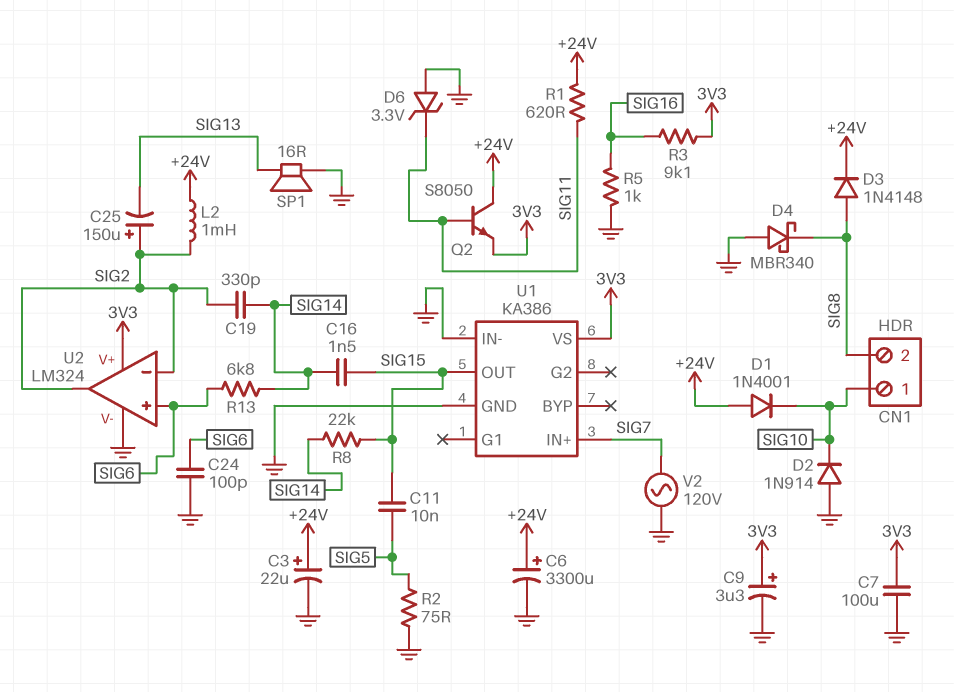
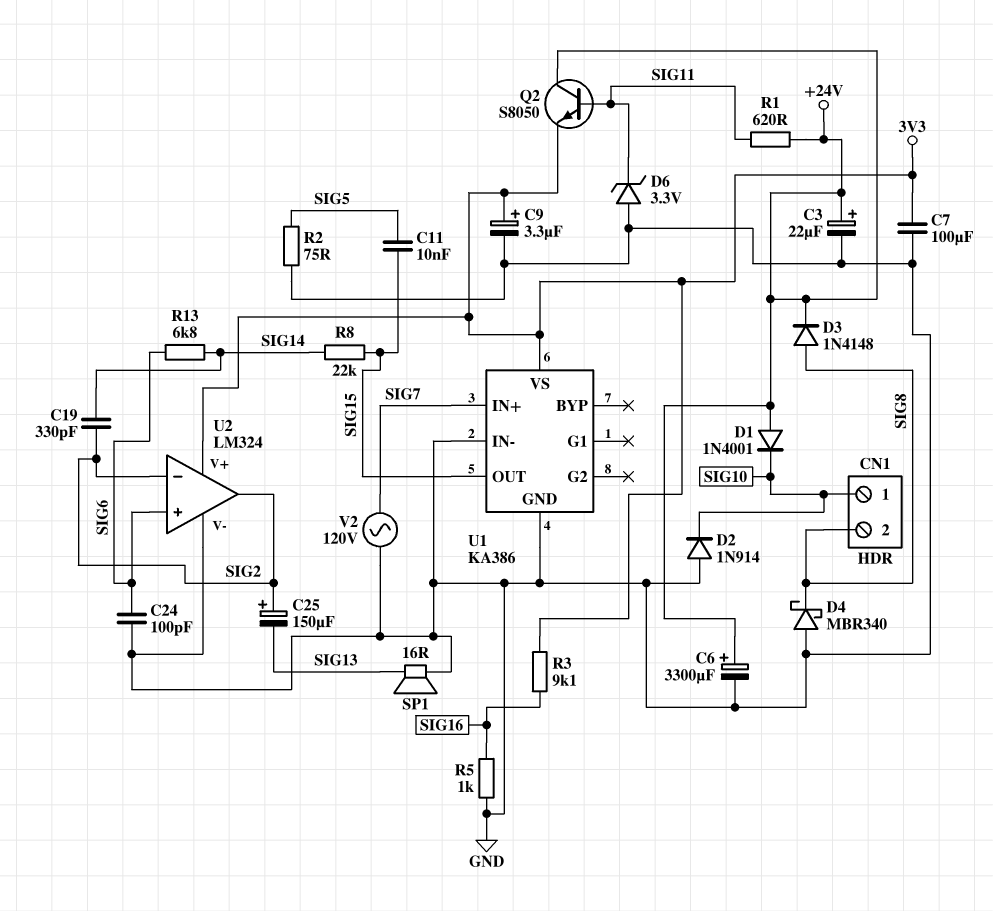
C16: 1.5nF (SIG14, SIG15) -> none
L2: 1mH (+24V, SIG2) -> none

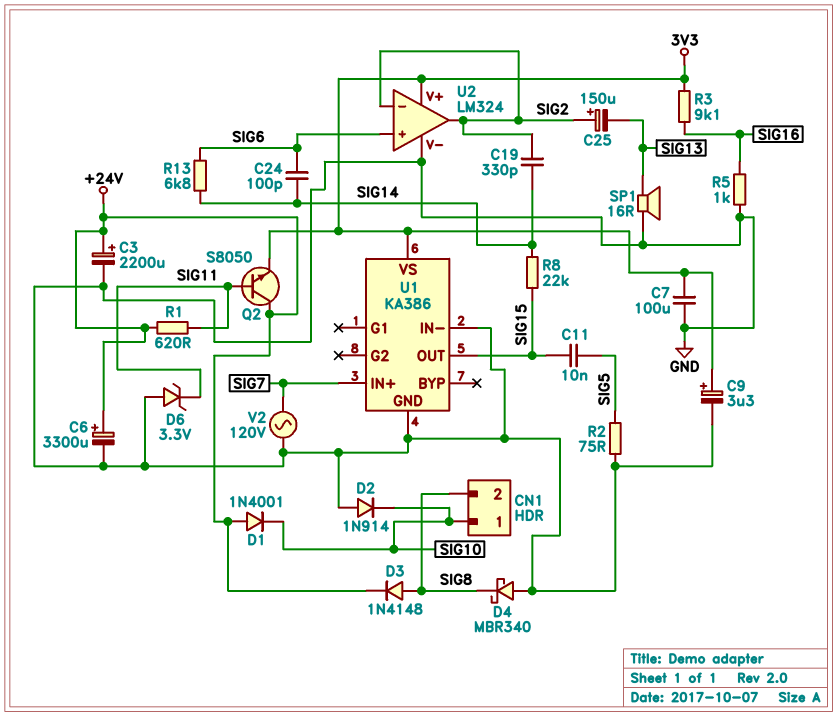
C3: 22uF (plus +24V, minus GND) -> 2200uF (plus +24V, minus GND)
C24: 100pF (GND, SIG6) -> 100pF (SIG6, SIG14)

